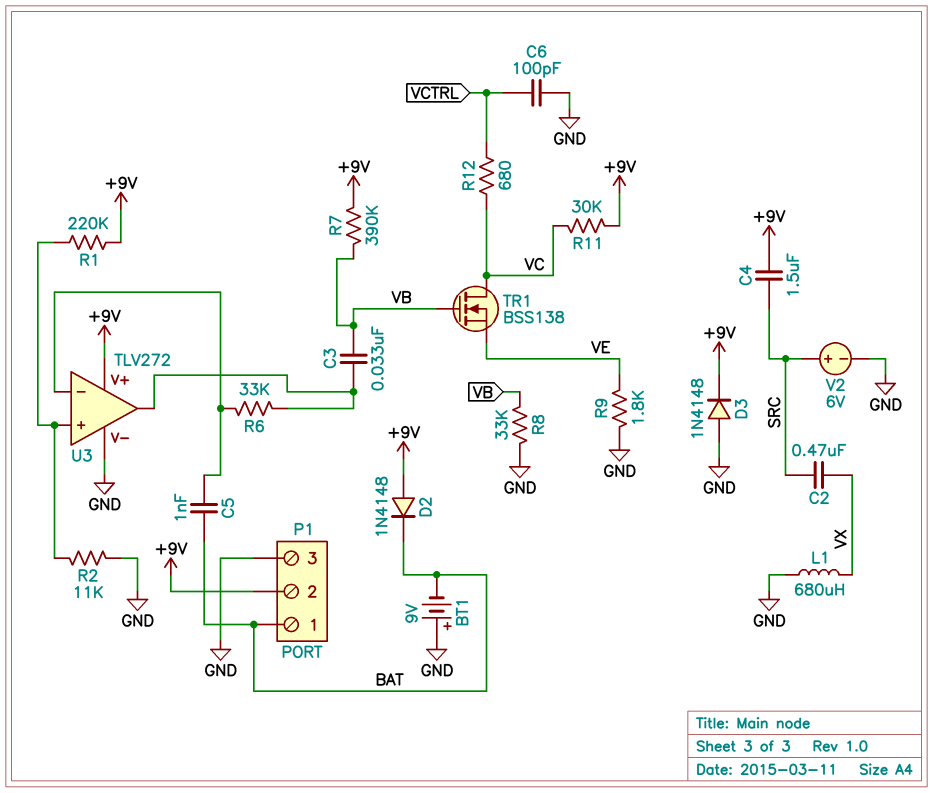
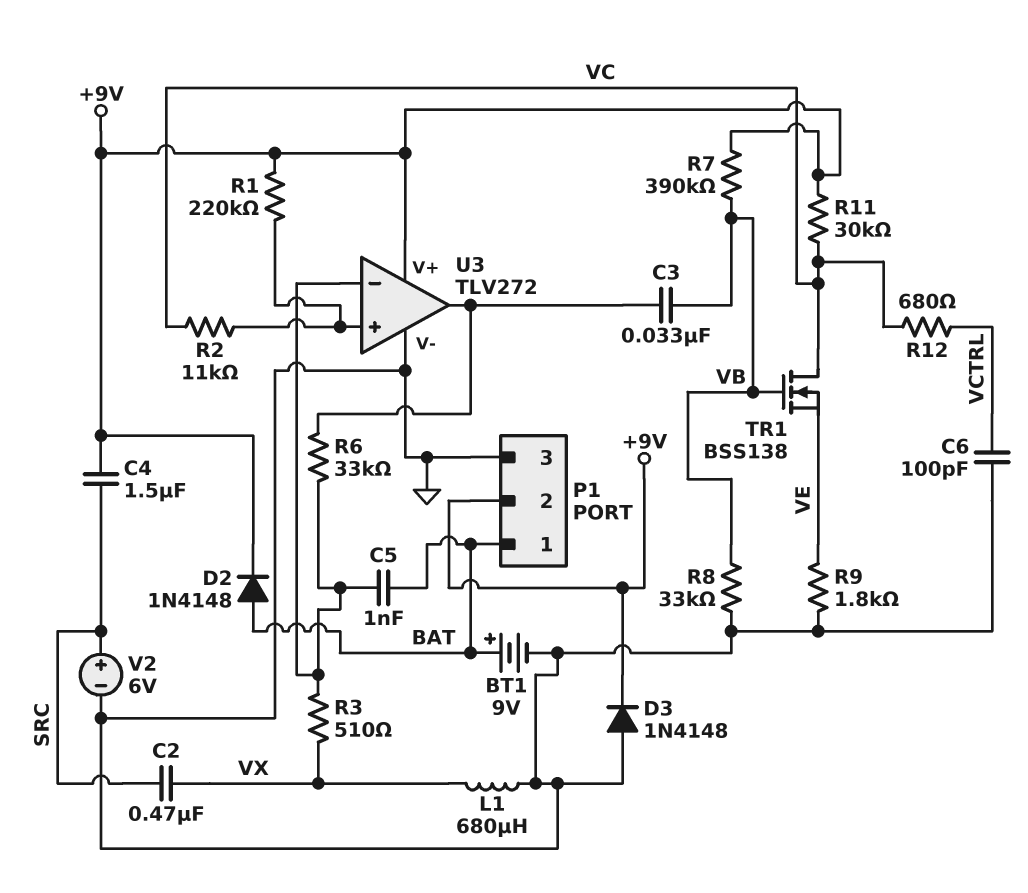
BT1: 9V (plus GND, minus BAT) -> 9V (plus BAT, minus GND)
D2: diode 1N4148 (A +9V, K BAT) -> diode 1N4148 (A BAT, K +9V)
R2: 11k (GND, U3/in+) -> 11k (U3/in+, VC)
R3: none -> 510 (U3/in-, VX)

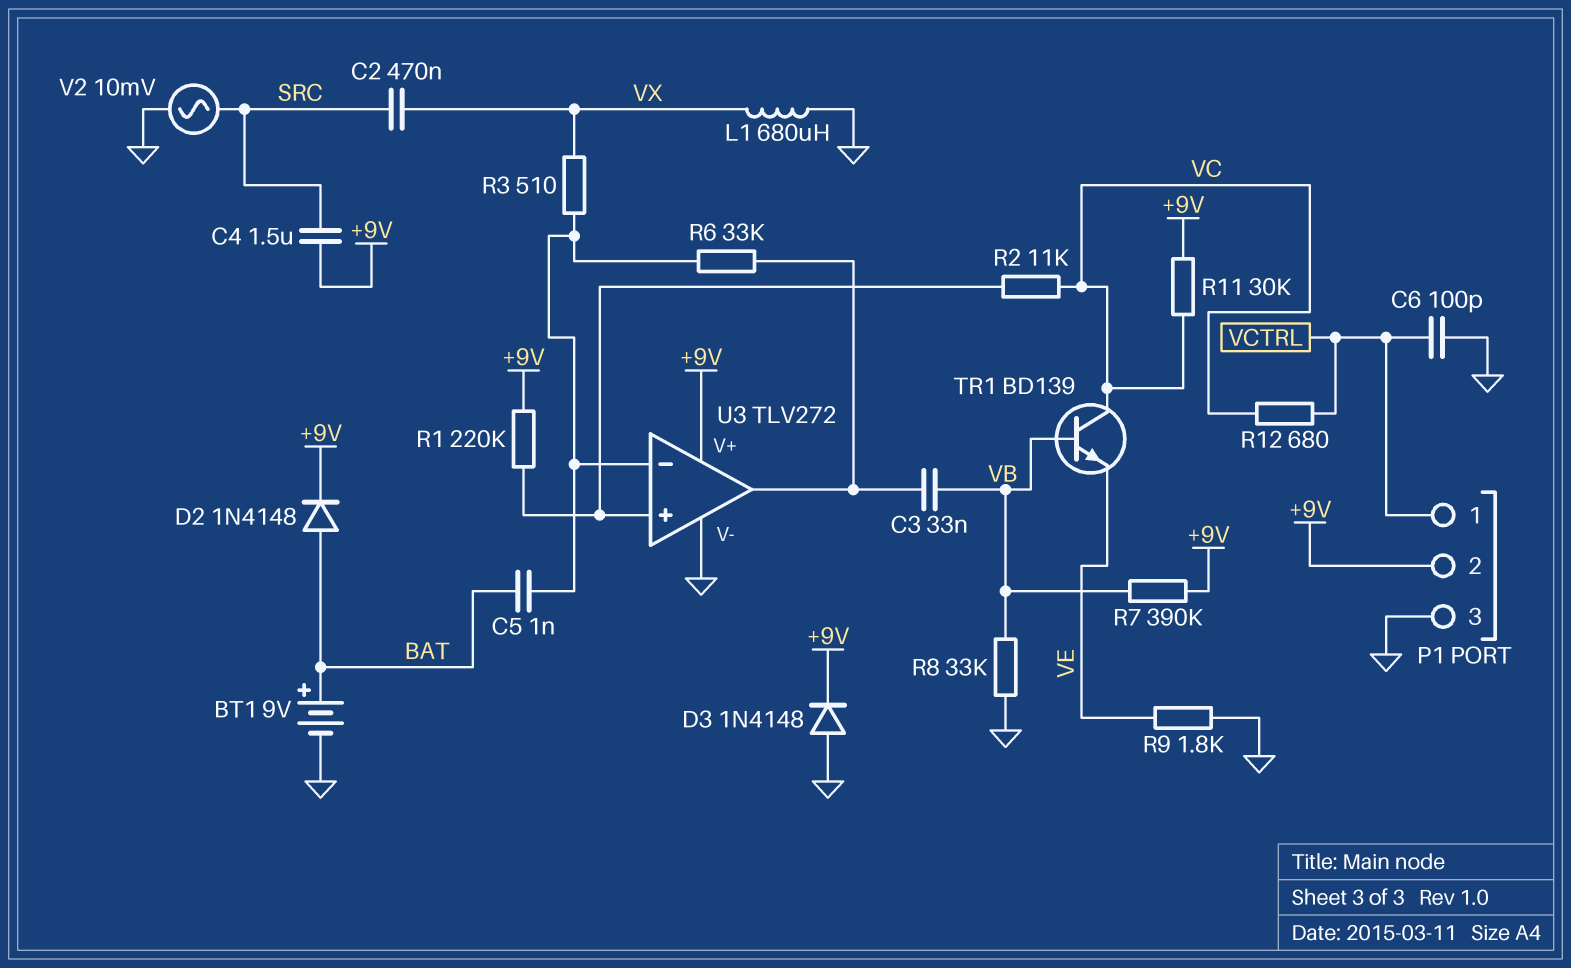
P1 pin 1: BAT -> VCTRL
TR1: NMOS BSS138 (G VB, D VC, S VE) -> NPN BD139 (B VB, C VC, E VE)
V2: 6V (plus SRC, minus GND) -> AC 10mV (GND, SRC)

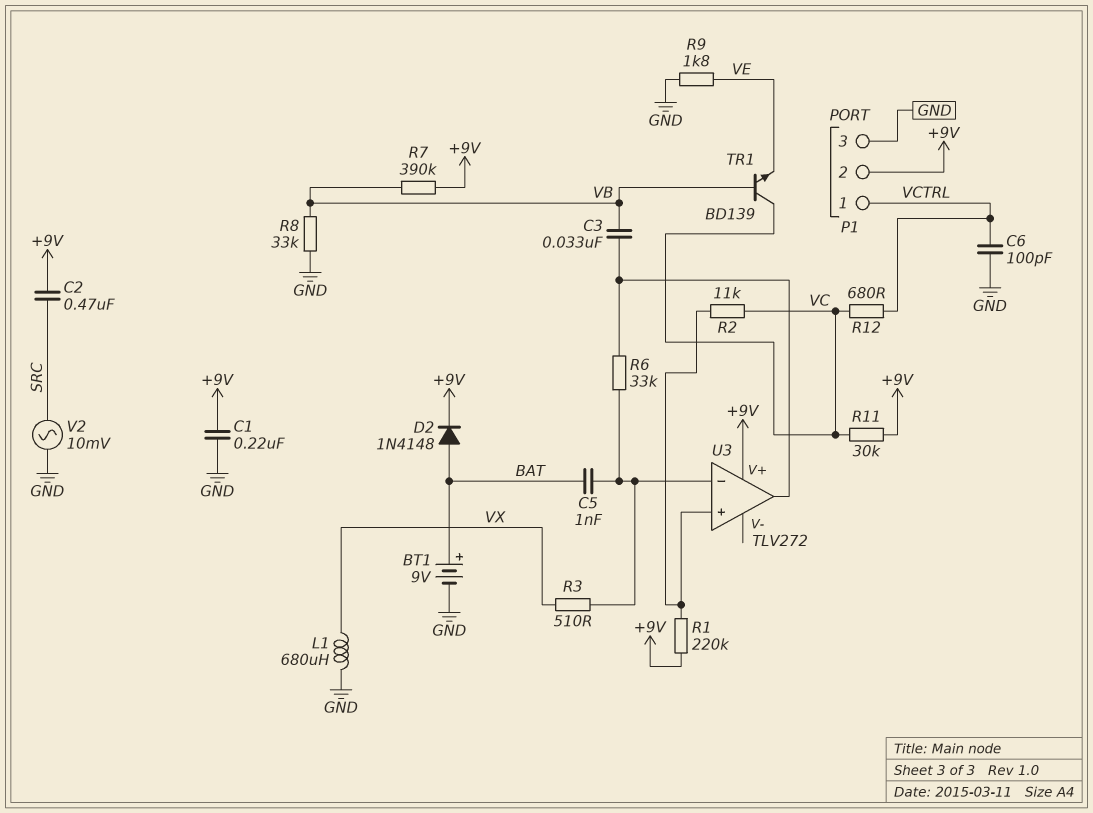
C1: none -> 220nF (+9V, GND)
C2: 470nF (SRC, VX) -> 470nF (+9V, SRC)
C4: 1.5uF (+9V, SRC) -> none
D3: diode 1N4148 (A GND, K +9V) -> none
U3 pin V-: GND -> none

